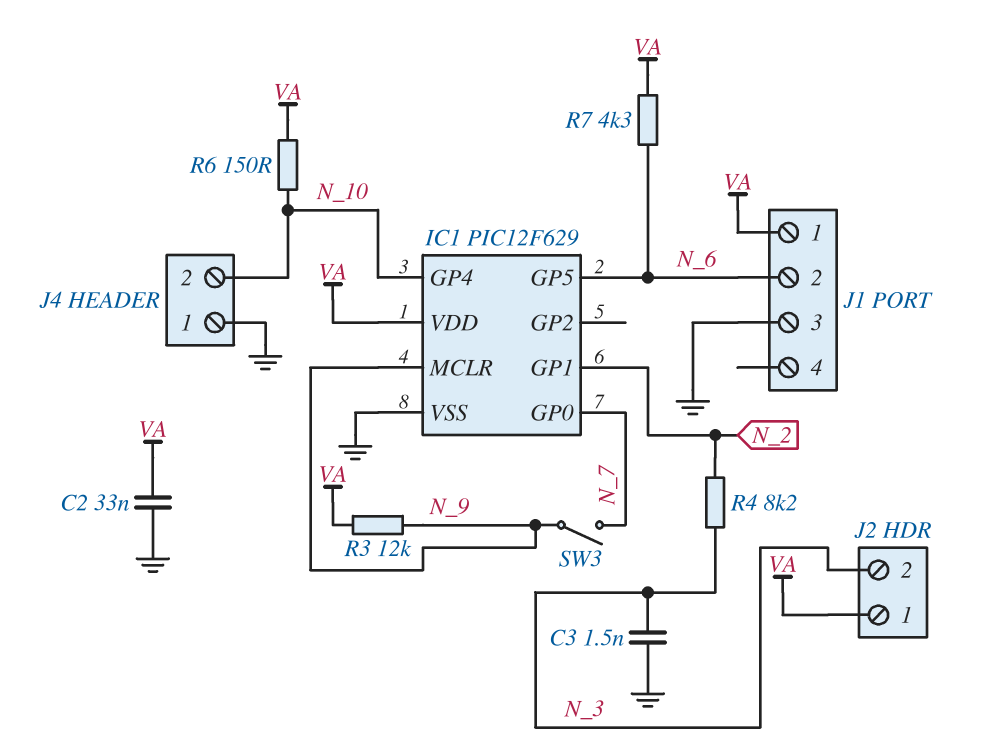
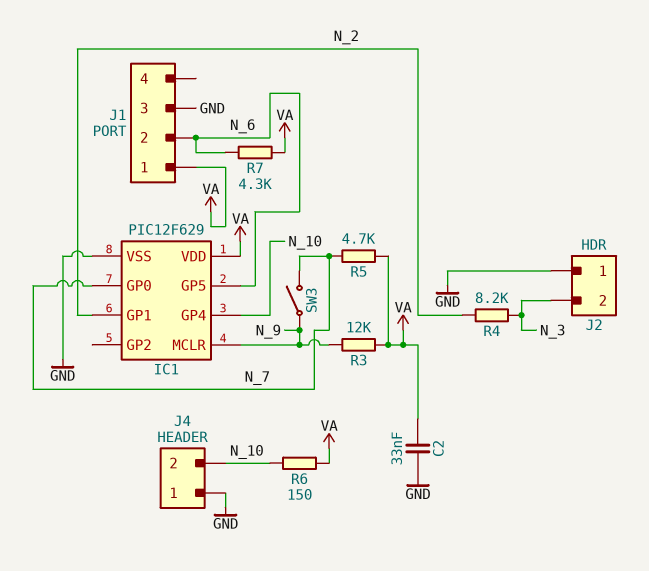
C3: 1.5nF (GND, N_3) -> none
J2 pin 1: VA -> GND
R5: none -> 4.7k (N_7, VA)

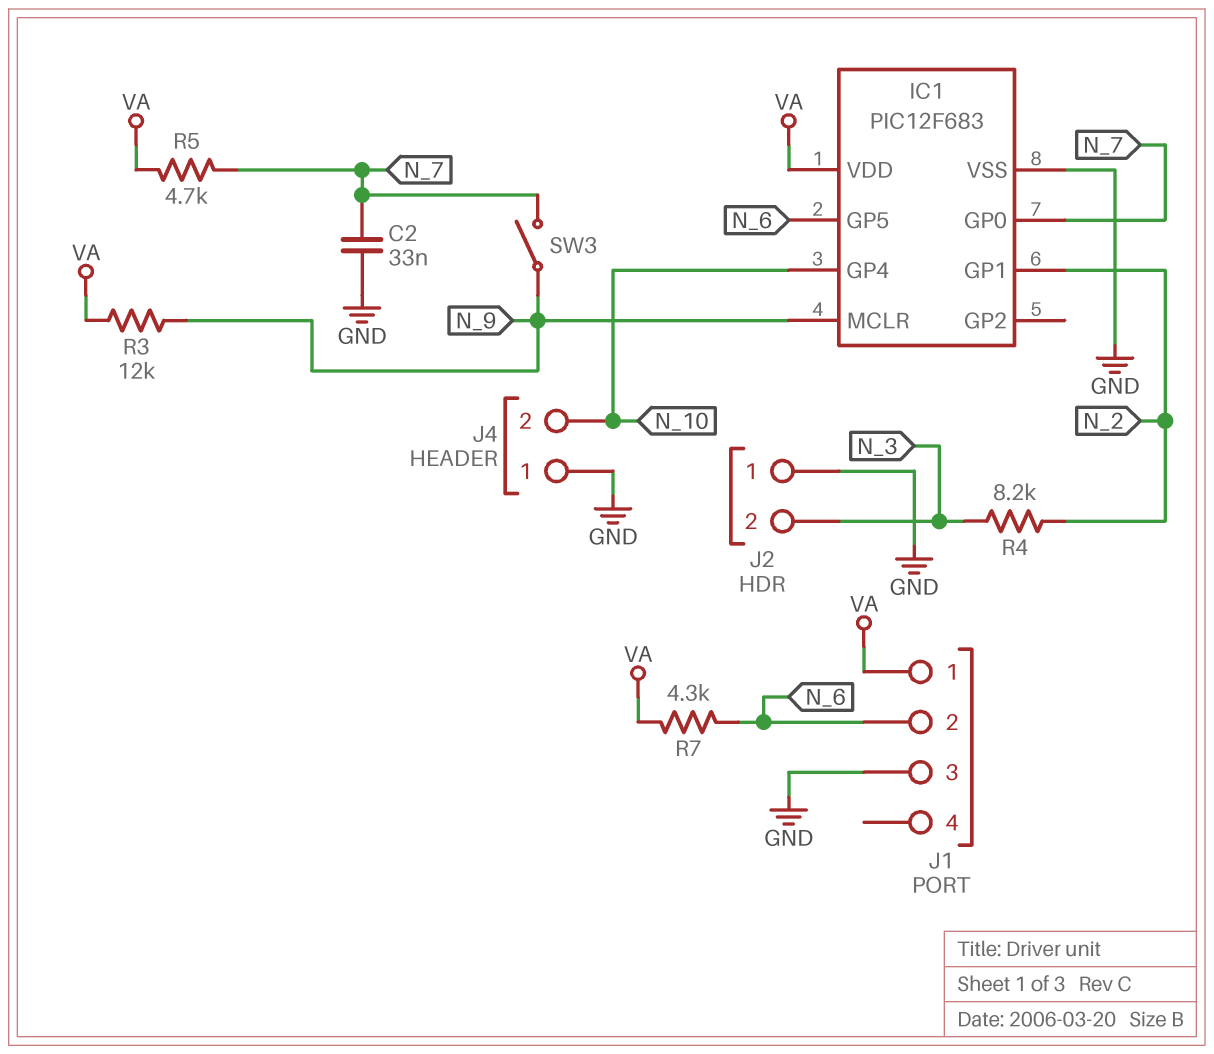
C2: 33nF (GND, VA) -> 33nF (GND, N_7)
IC1: PIC12F629 -> PIC12F683
R6: 150 (N_10, VA) -> none

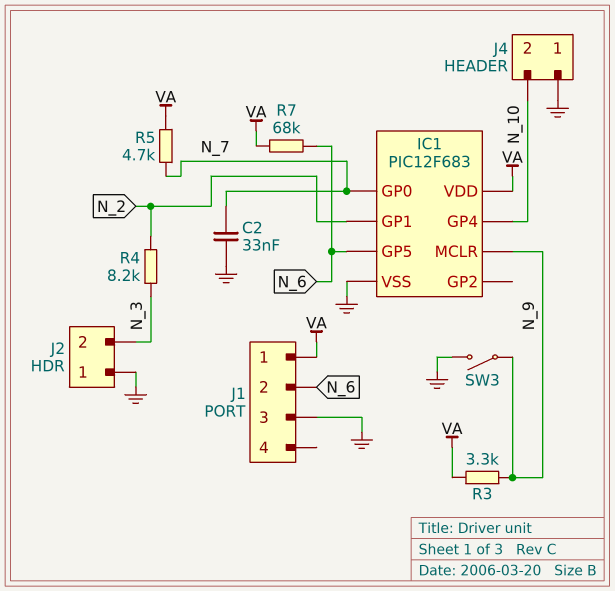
R3: 12k (N_9, VA) -> 3.3k (N_9, VA)
R7: 4.3k (N_6, VA) -> 68k (N_6, VA)
SW3: switch (N_7, N_9) -> switch (GND, N_9)

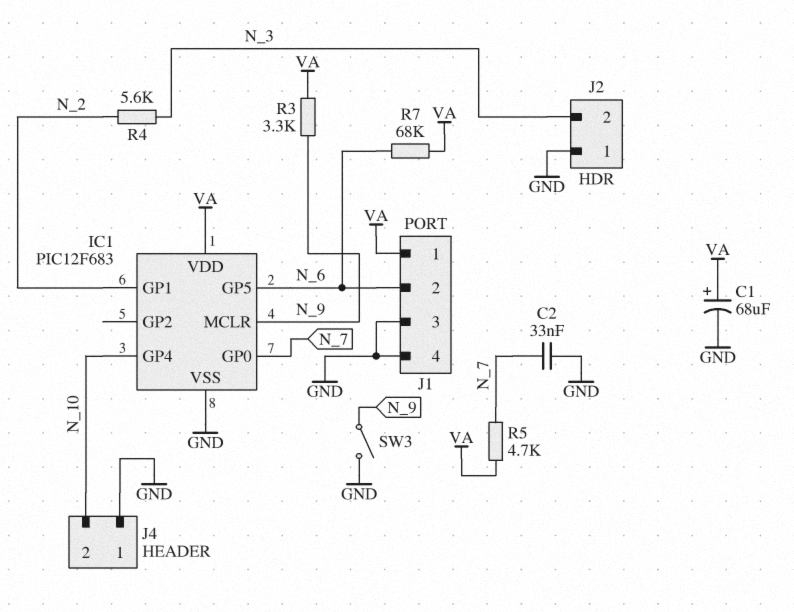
C1: none -> 68uF (plus VA, minus GND)
J1 pin 4: none -> GND
R4: 8.2k (N_2, N_3) -> 5.6k (N_2, N_3)

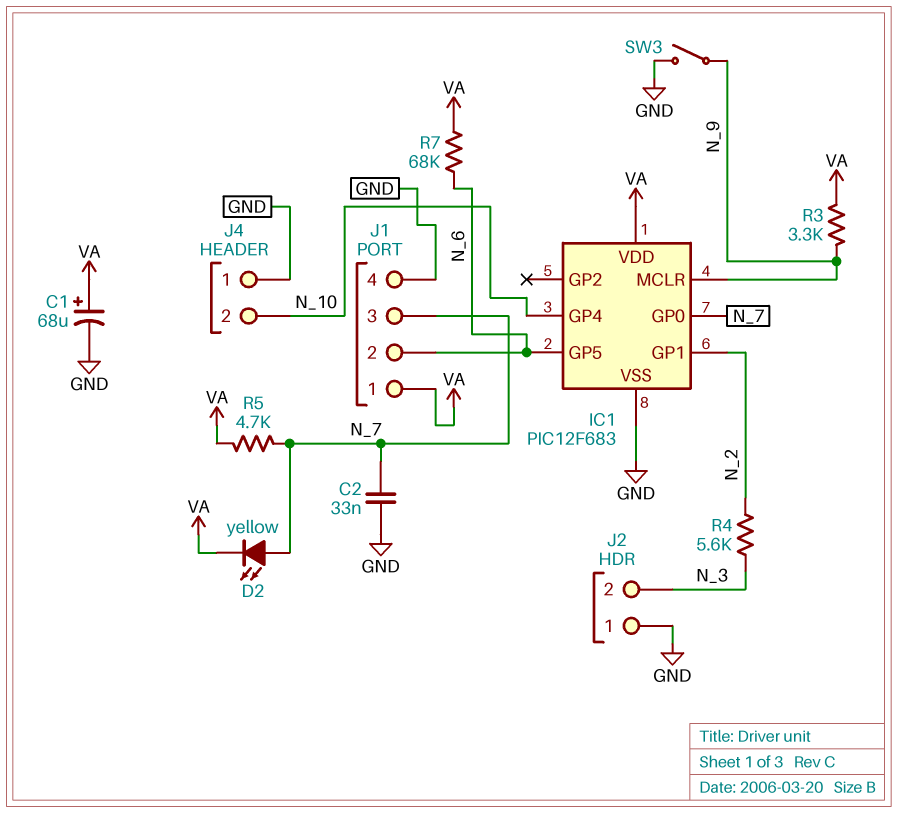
D2: none -> LED yellow (A N_7, K VA)
J1 pin 3: GND -> N_7

